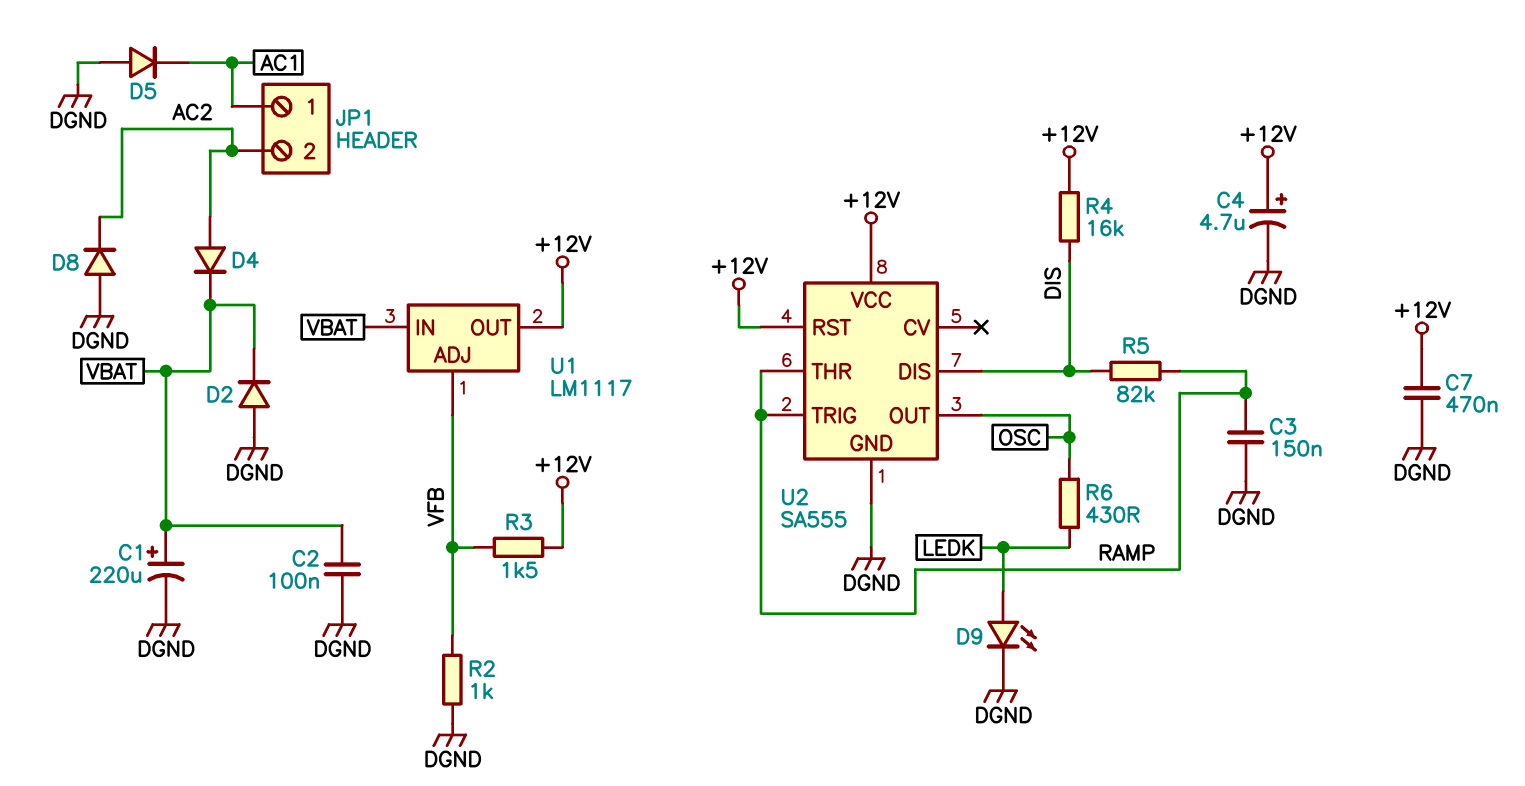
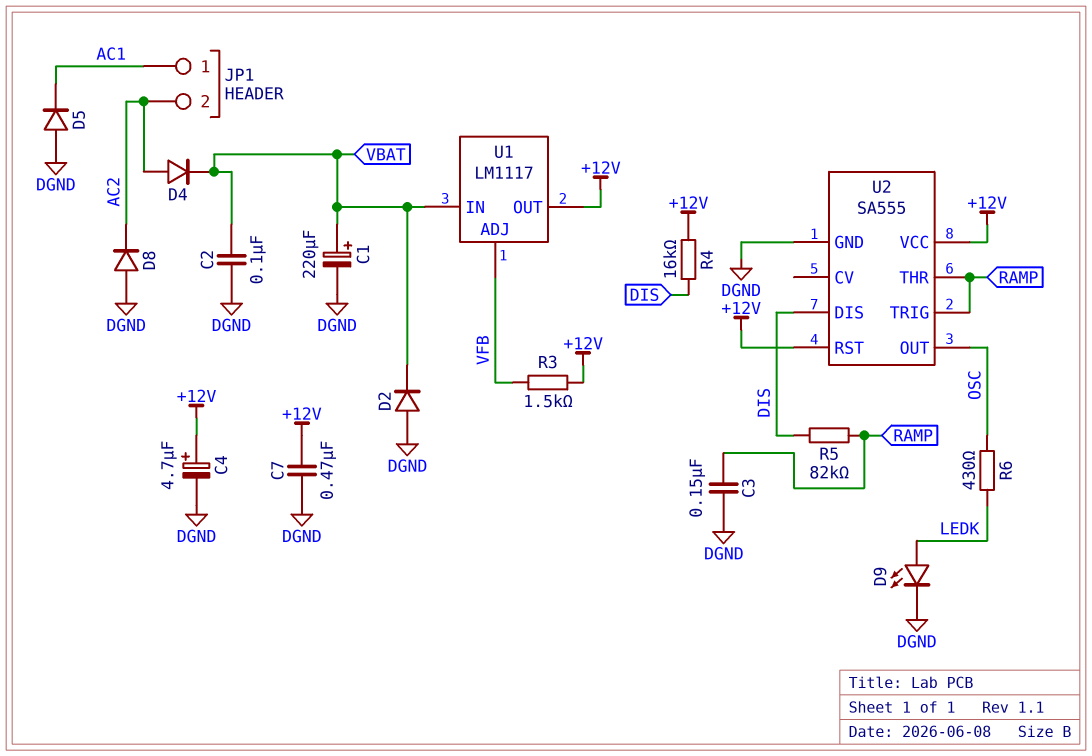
R2: 1k (DGND, VFB) -> none

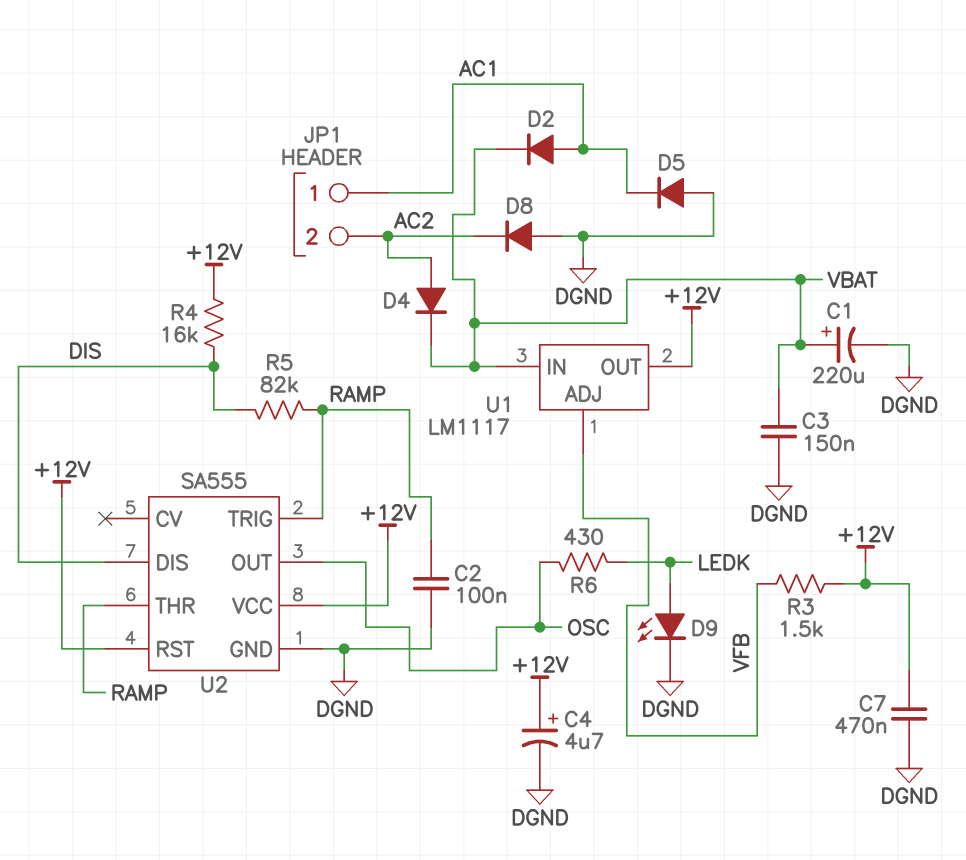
C2: 100nF (DGND, VBAT) -> 100nF (DGND, RAMP)
C3: 150nF (DGND, RAMP) -> 150nF (DGND, VBAT)
D2: diode (A DGND, K VBAT) -> diode (A AC1, K VBAT)

